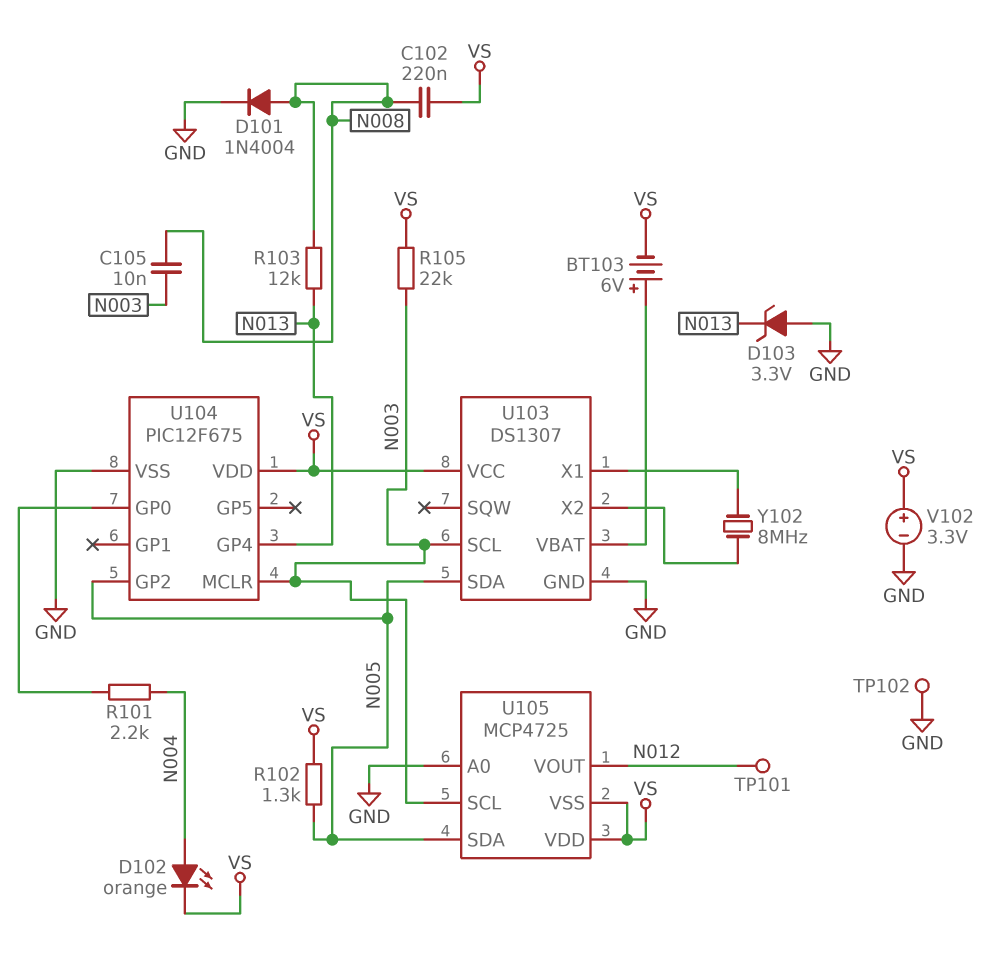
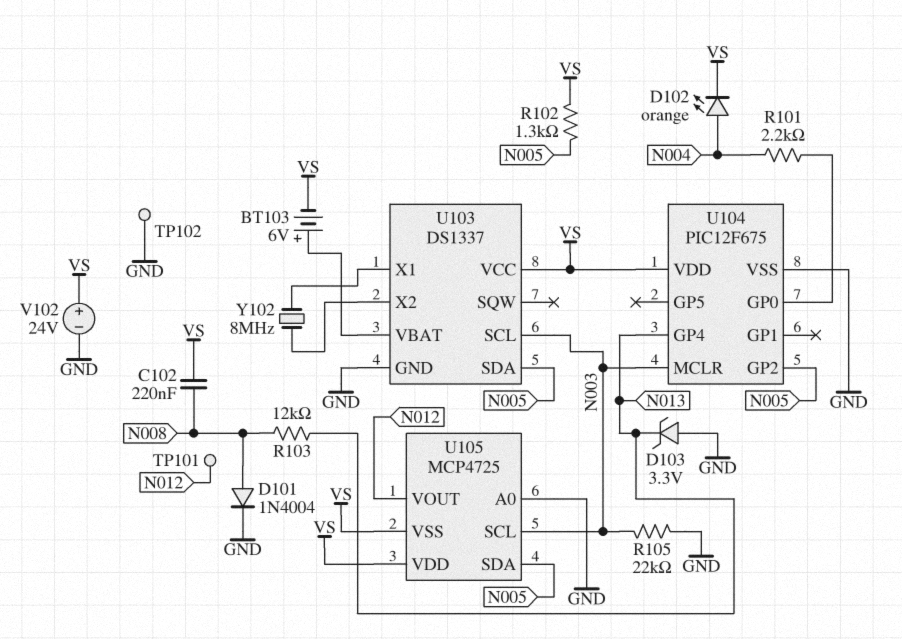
C105: 10nF (N003, N008) -> none
R105: 22k (N003, VS) -> 22k (GND, N003)
U103: DS1307 -> DS1337
V102: 3.3V (plus VS, minus GND) -> 24V (plus VS, minus GND)

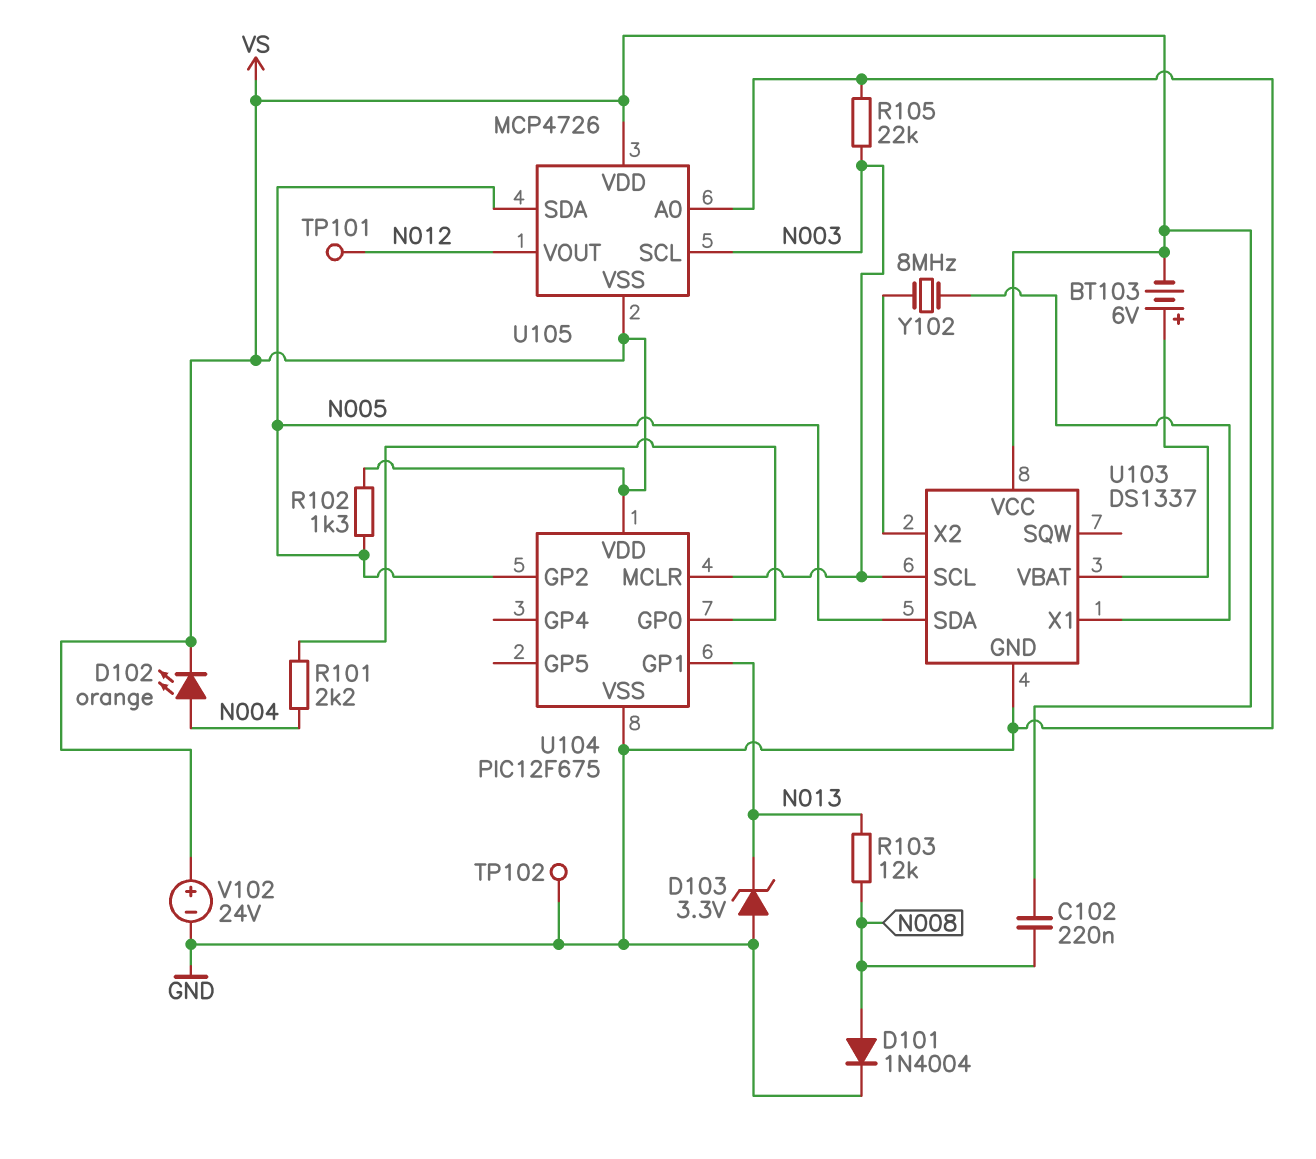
U104 pin GP1: none -> N013
U104 pin GP4: N013 -> none
U105: MCP4725 -> MCP4726

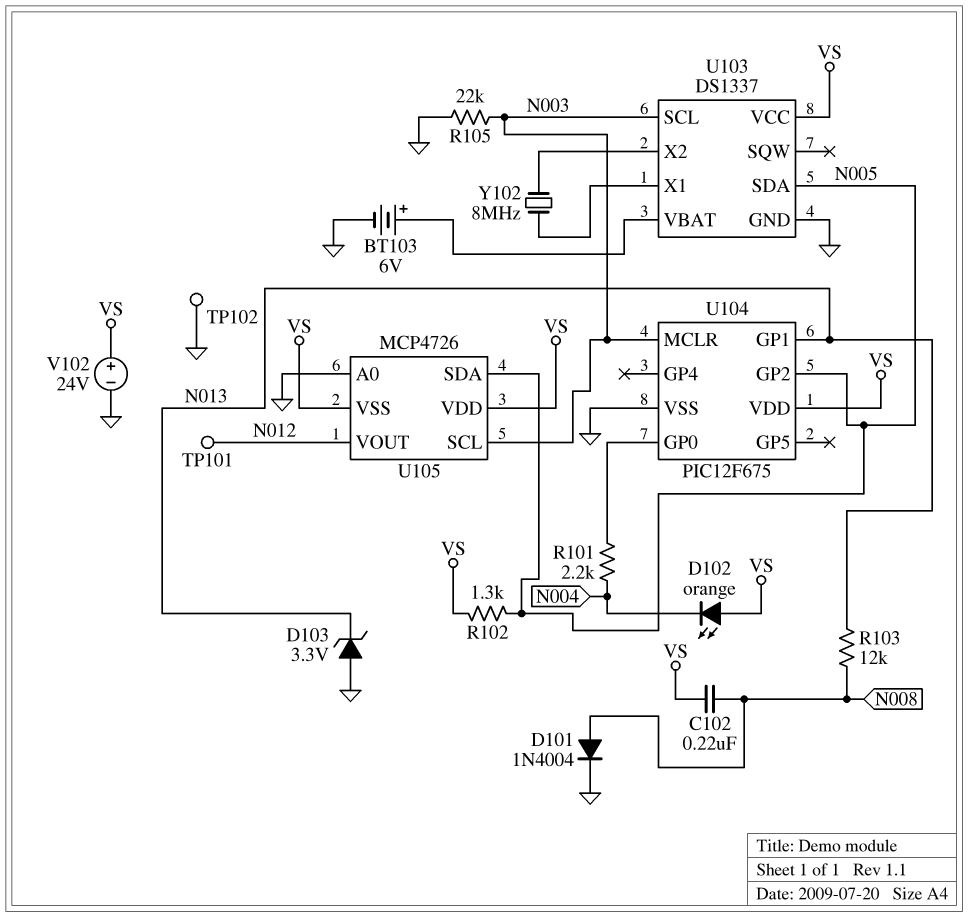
BT103: 6V (plus U103/VBAT, minus VS) -> 6V (plus U103/VBAT, minus GND)
D102: LED orange (A N004, K VS) -> LED orange (A VS, K N004)

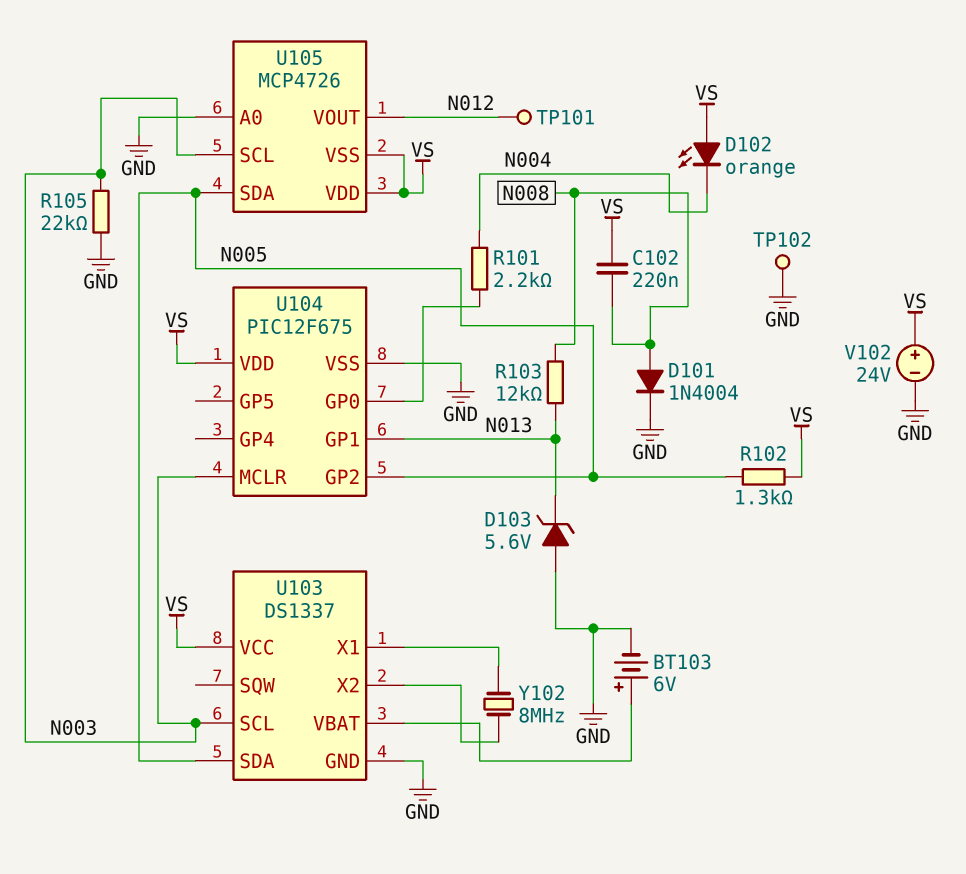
D103: zener 3.3V (A GND, K N013) -> zener 5.6V (A GND, K N013)

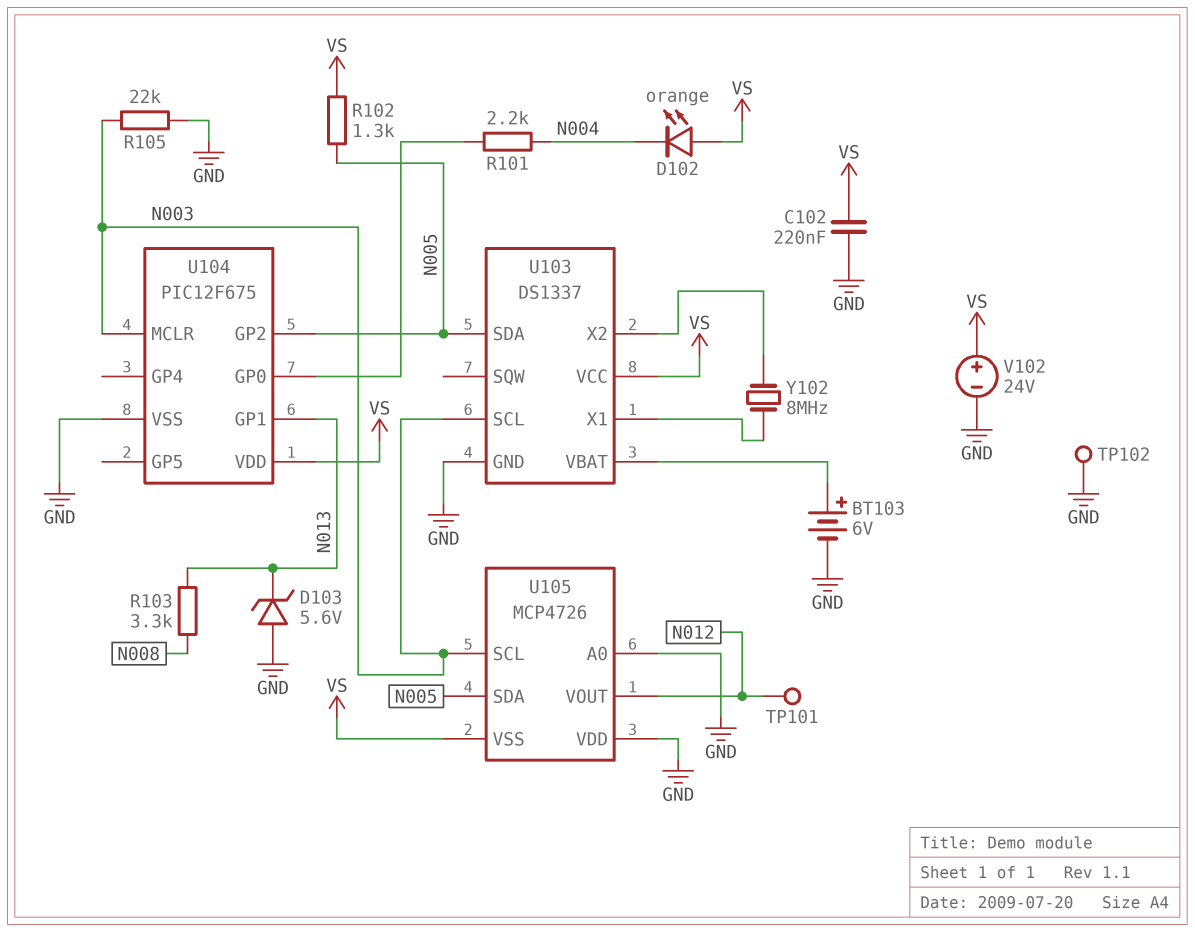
C102: 220nF (N008, VS) -> 220nF (GND, VS)
D101: diode 1N4004 (A N008, K GND) -> none
R103: 12k (N008, N013) -> 3.3k (N008, N013)
U105 pin VDD: VS -> GND

